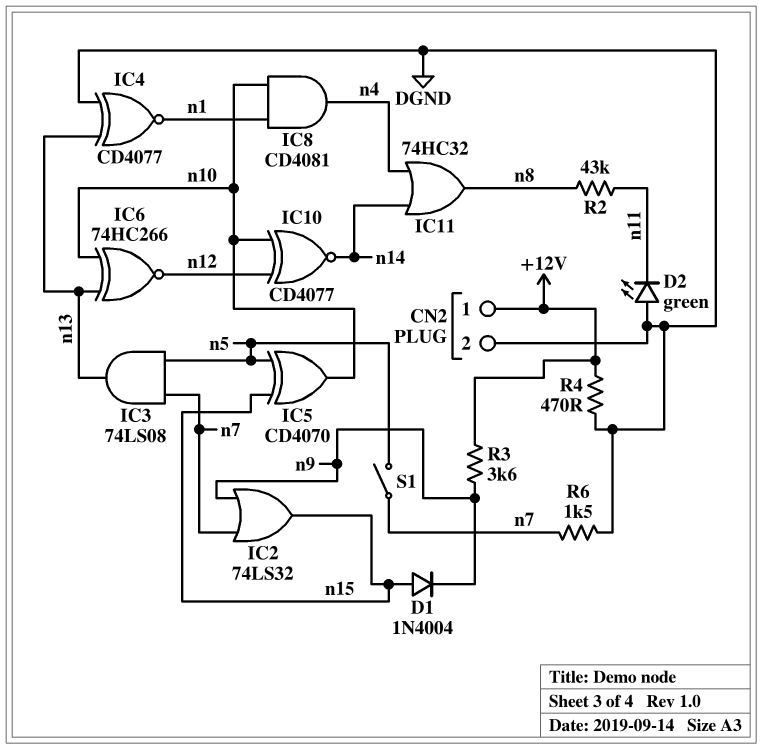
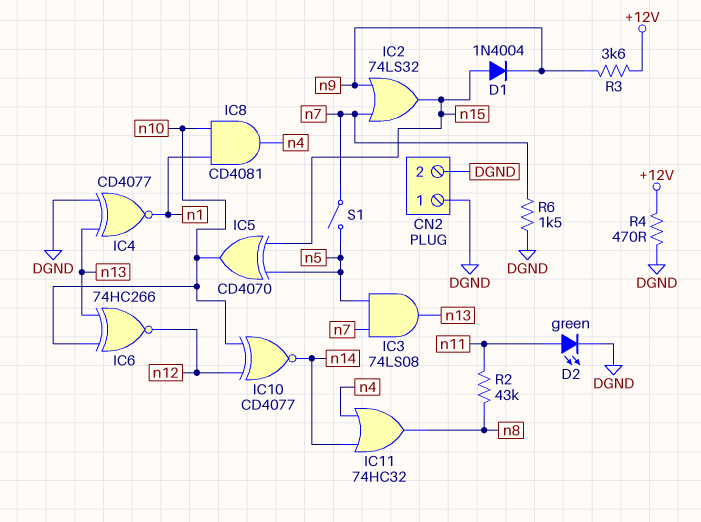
CN2 pin 1: +12V -> DGND
D2: LED green (A DGND, K n11) -> LED green (A n11, K DGND)

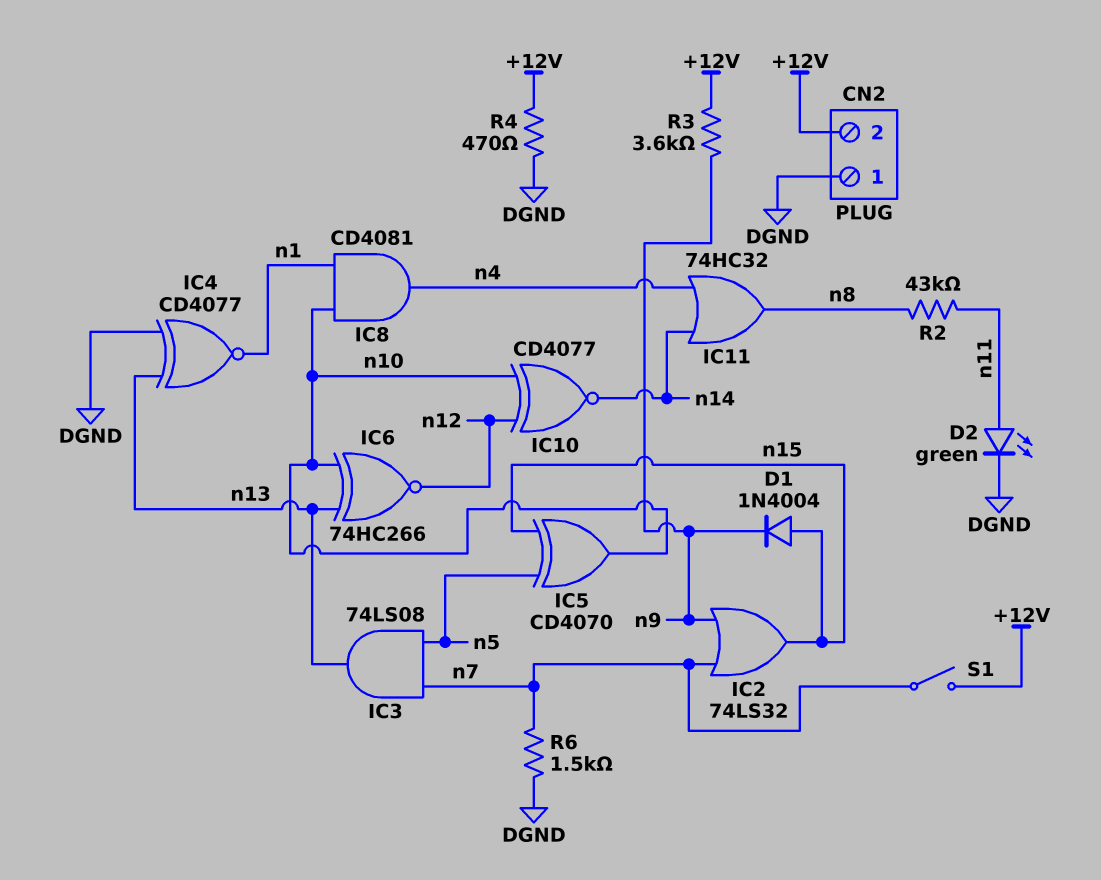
CN2 pin 2: DGND -> +12V
S1: switch (n5, n7) -> switch (+12V, n7)

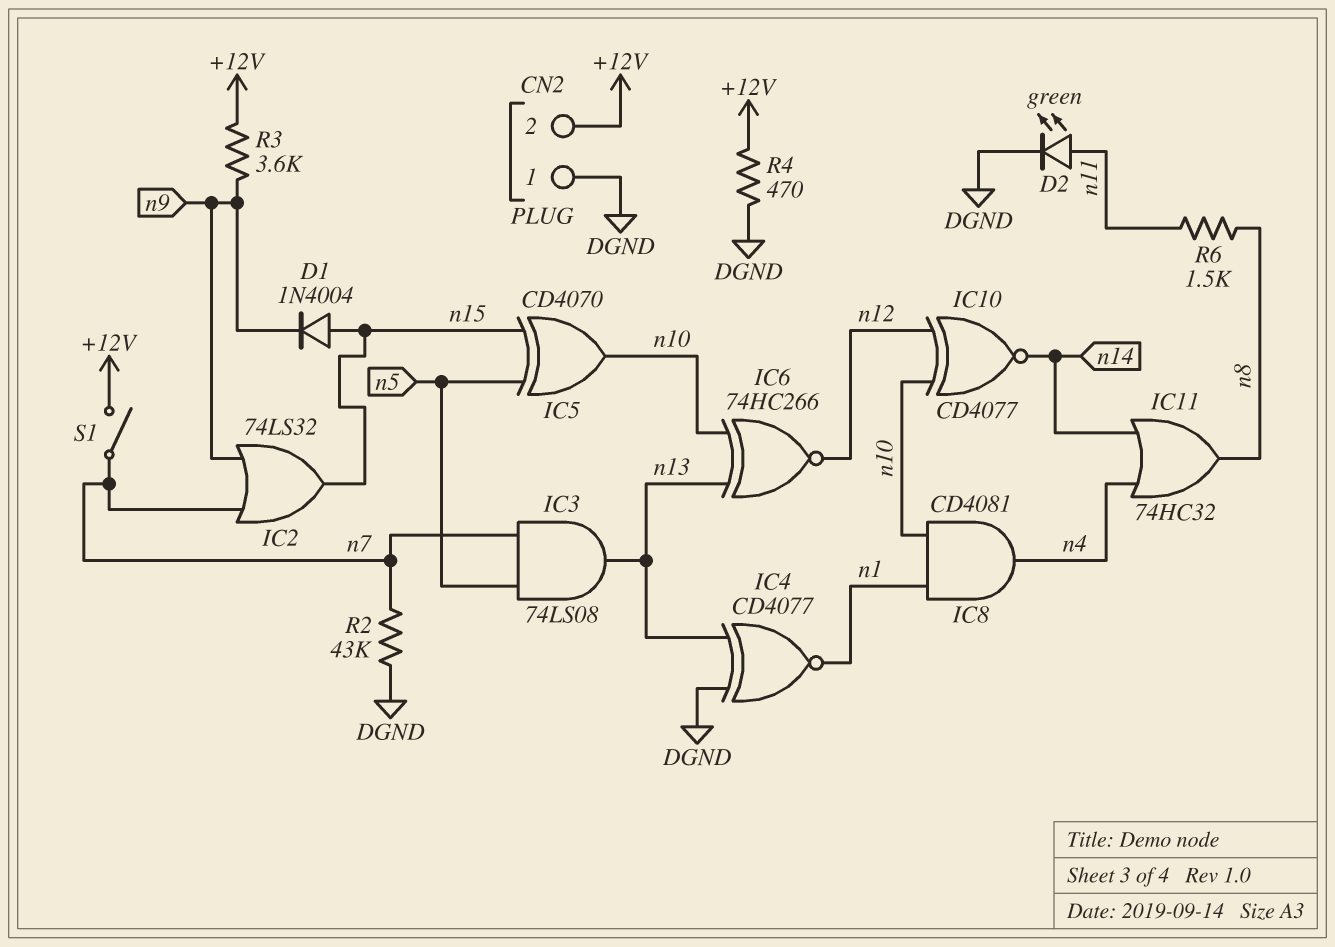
R2: 43k (n8, n11) -> 43k (DGND, n7)
R6: 1.5k (DGND, n7) -> 1.5k (n8, n11)

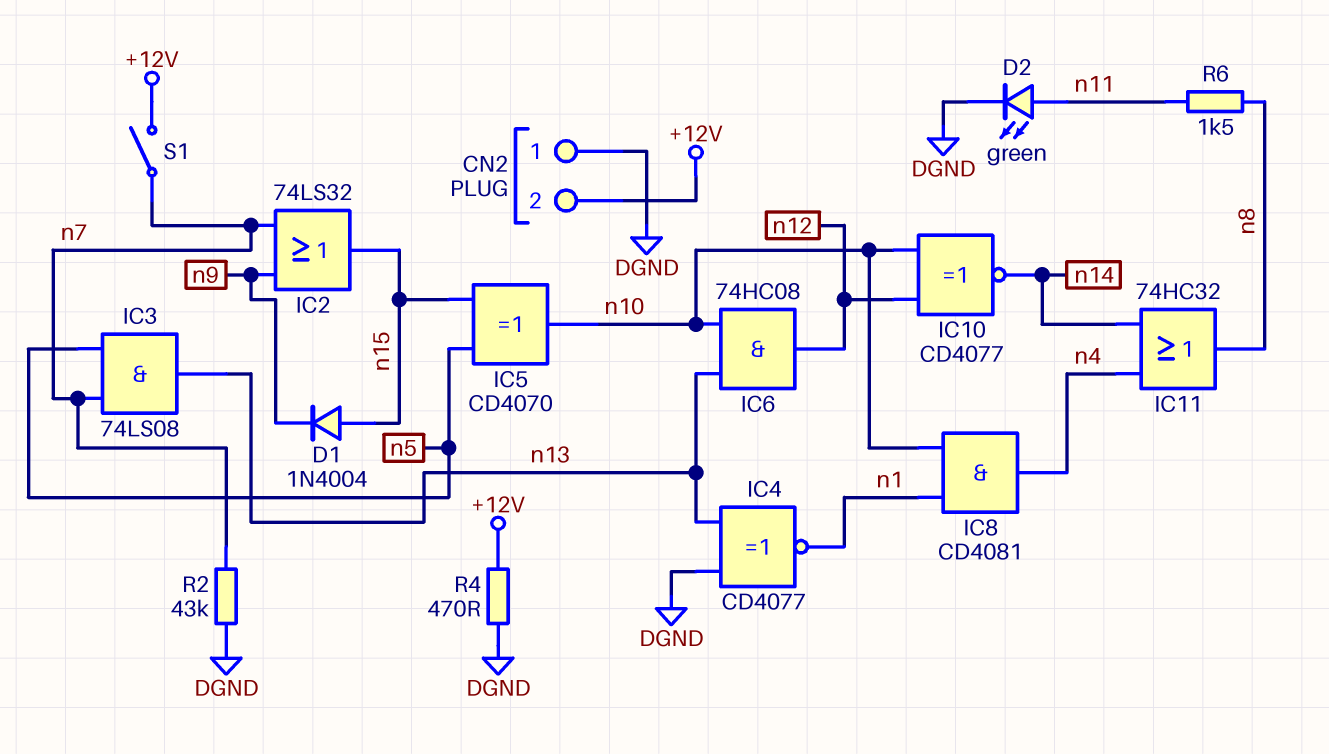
IC6: XNOR 74HC266 (in n10, in n13, out n12) -> AND 74HC08 (in n10, in n13, out n12)
R3: 3.6k (+12V, n9) -> none

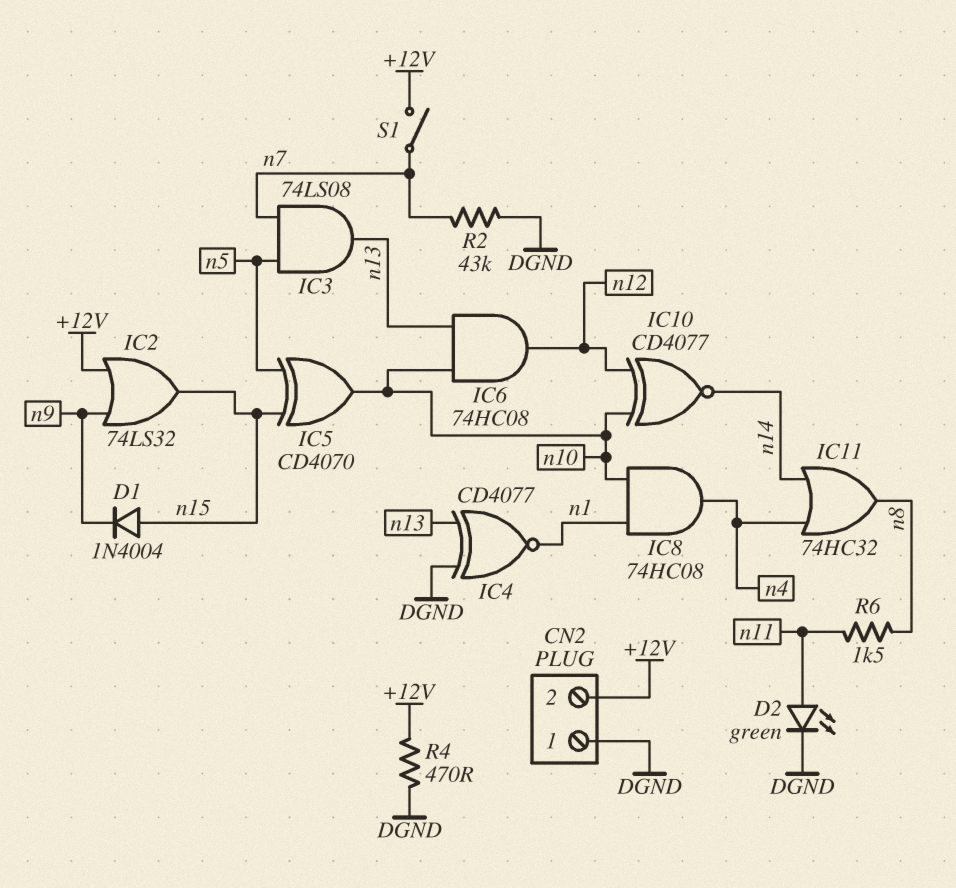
IC2: OR 74LS32 (in n7, in n9, out n15) -> OR 74LS32 (in +12V, in n9, out n15)
IC8: AND CD4081 (in n1, in n10, out n4) -> AND 74HC08 (in n1, in n10, out n4)

